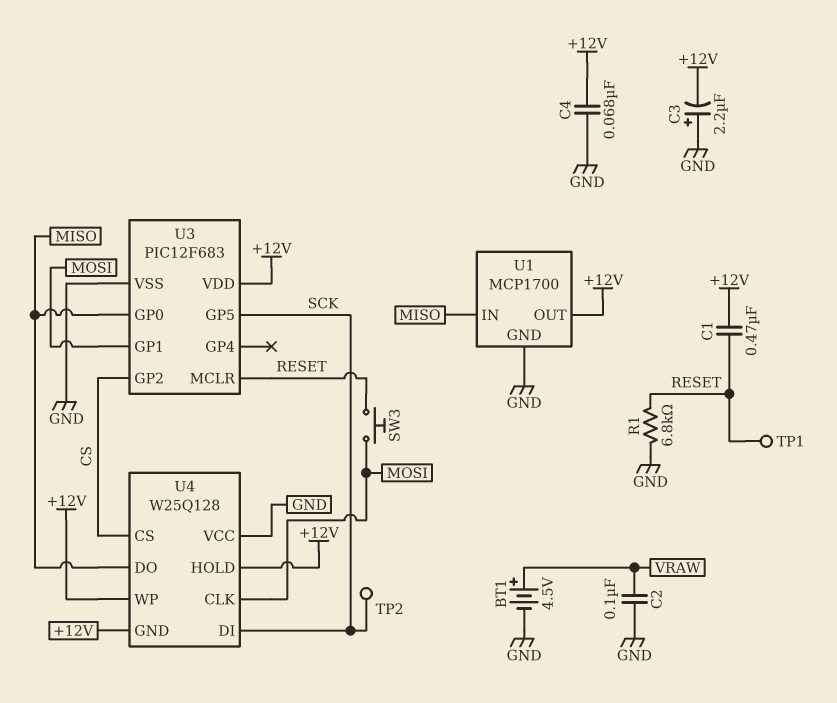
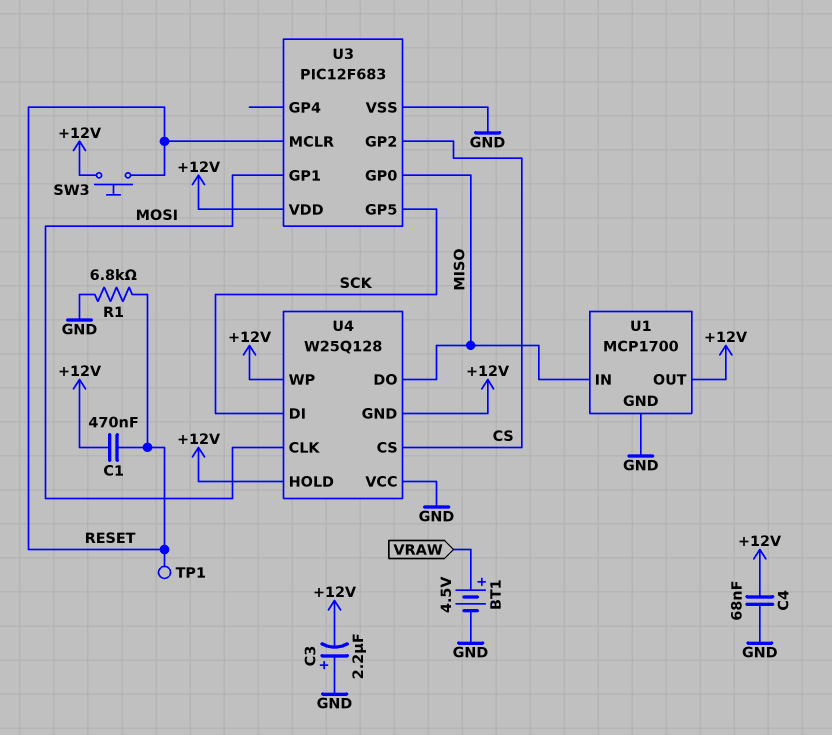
C2: 100nF (GND, VRAW) -> none
SW3: button (MOSI, RESET) -> button (+12V, RESET)
TP2: test point (SCK) -> none

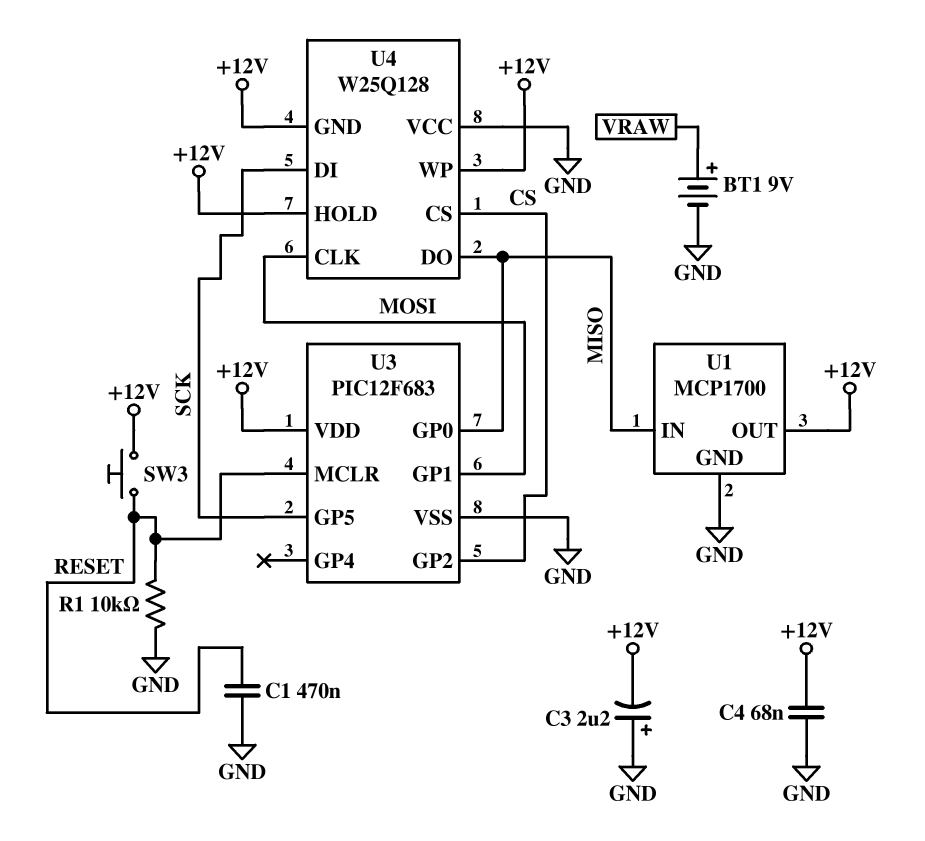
BT1: 4.5V (plus VRAW, minus GND) -> 9V (plus VRAW, minus GND)
C1: 470nF (+12V, RESET) -> 470nF (GND, RESET)
R1: 6.8k (GND, RESET) -> 10k (GND, RESET)
TP1: test point (RESET) -> none

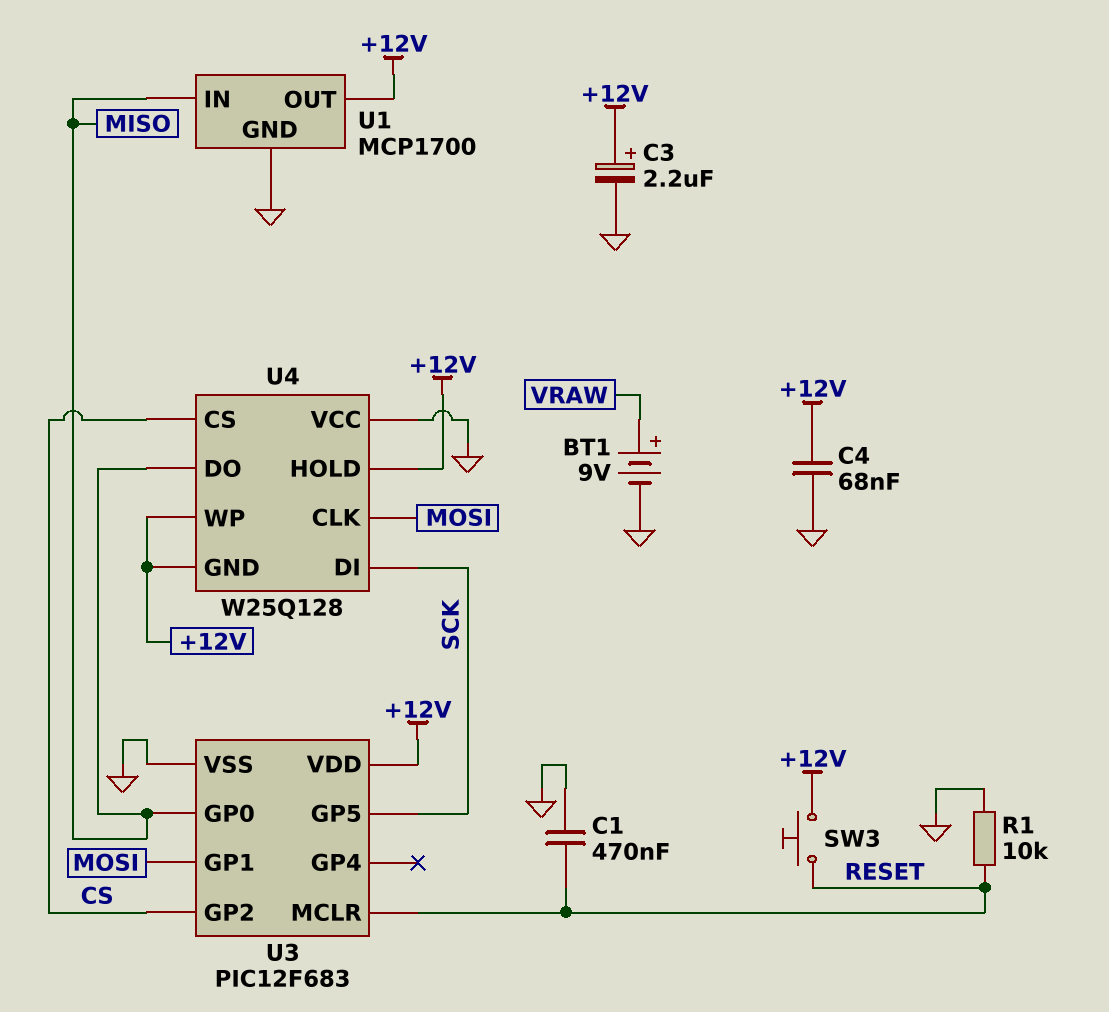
C3: 2.2uF (plus GND, minus +12V) -> 2.2uF (plus +12V, minus GND)

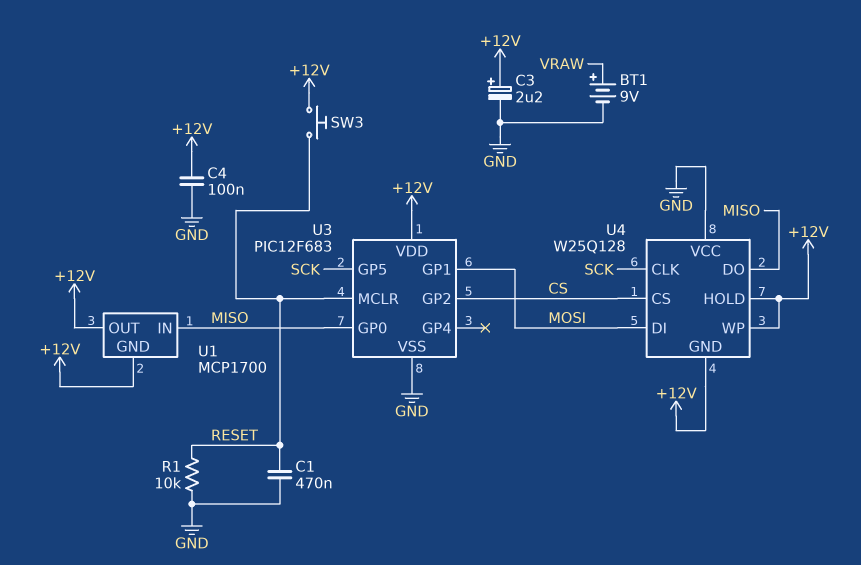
C4: 68nF (+12V, GND) -> 100nF (+12V, GND)
U1 pin GND: GND -> +12V
U4 pin CLK: MOSI -> SCK
U4 pin DI: SCK -> MOSI

